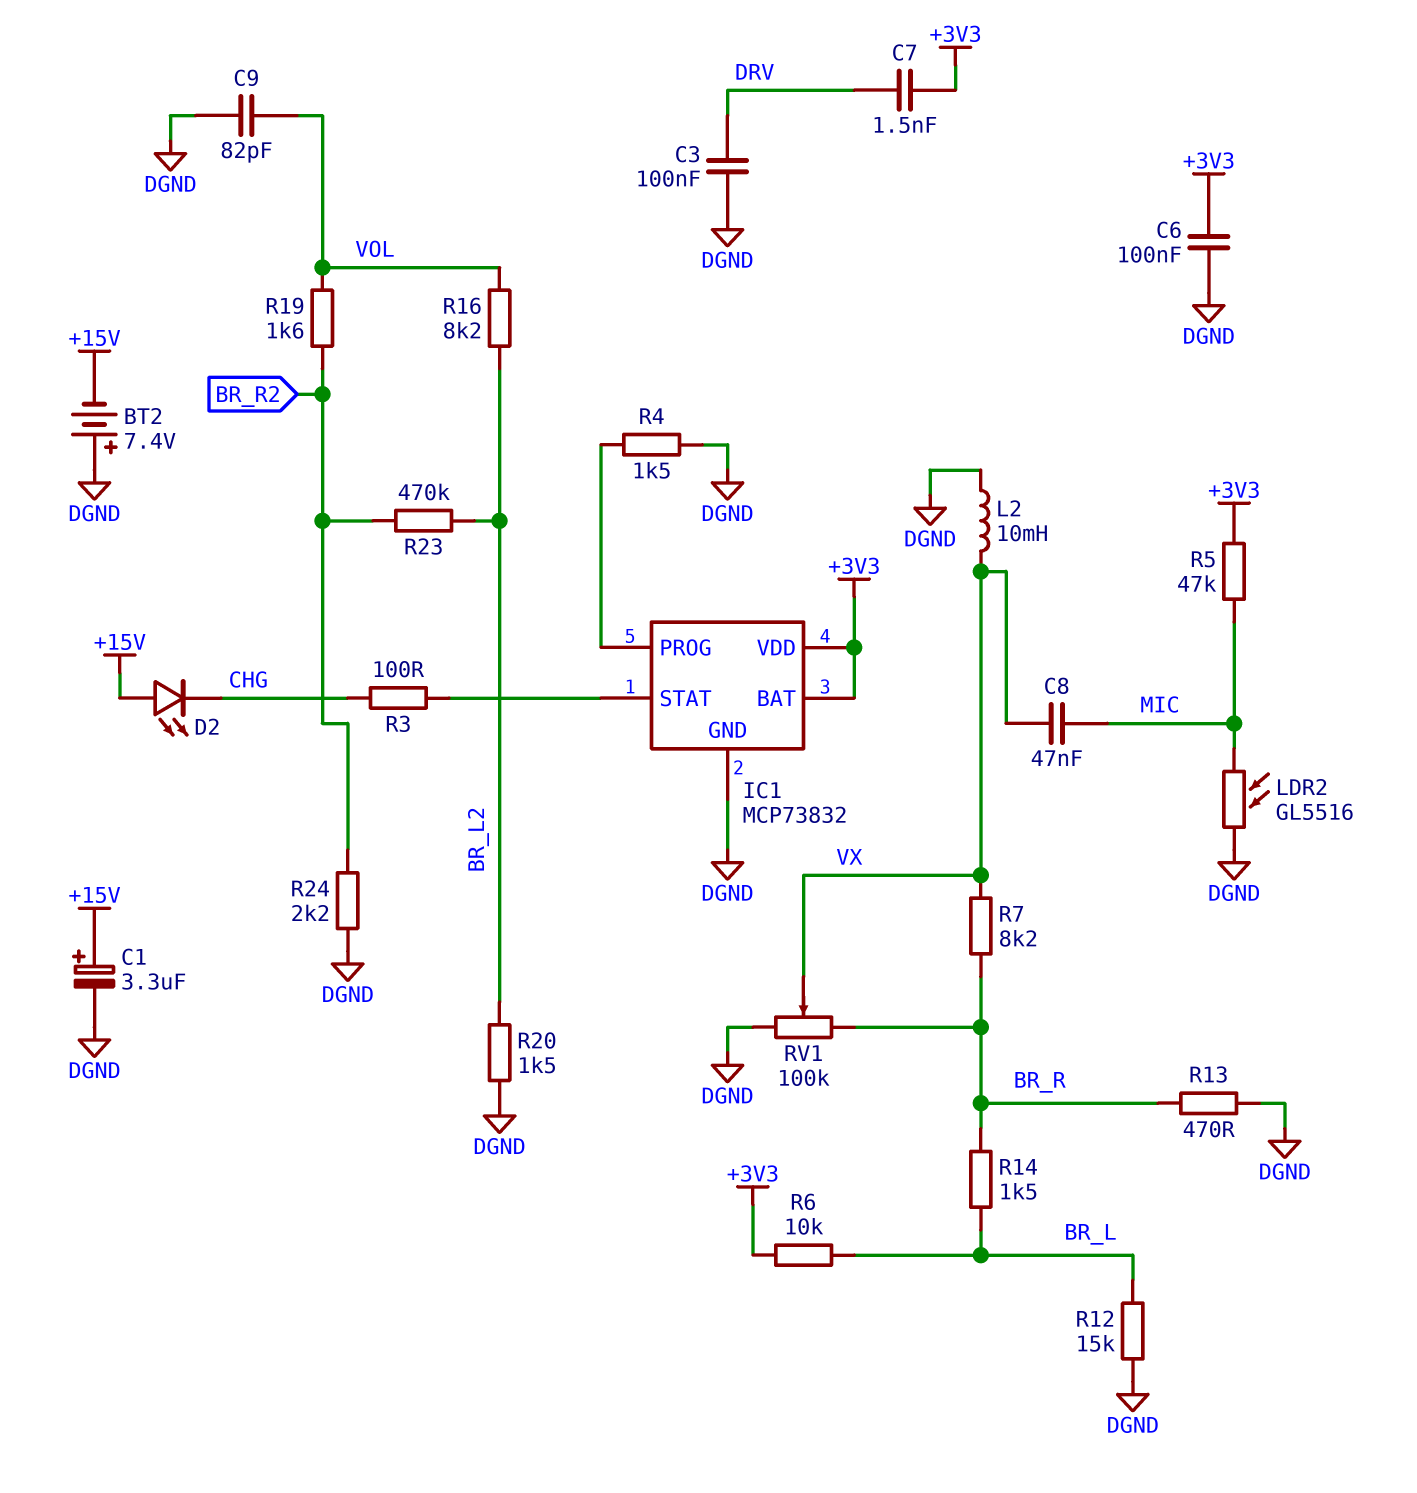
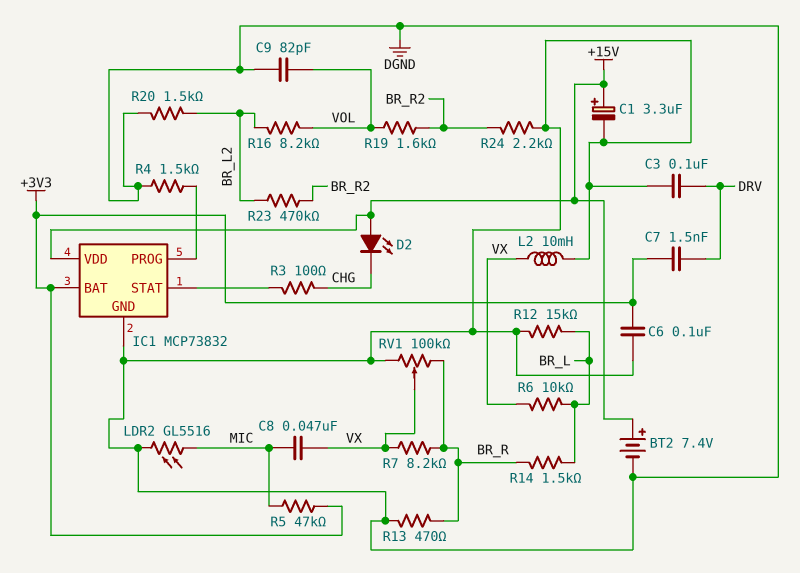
BT2: 7.4V (plus DGND, minus +15V) -> 7.4V (plus +15V, minus DGND)
IC1 pin VDD: +3V3 -> +15V
R6: 10k (+3V3, BR_L) -> 10k (BR_L, VX)

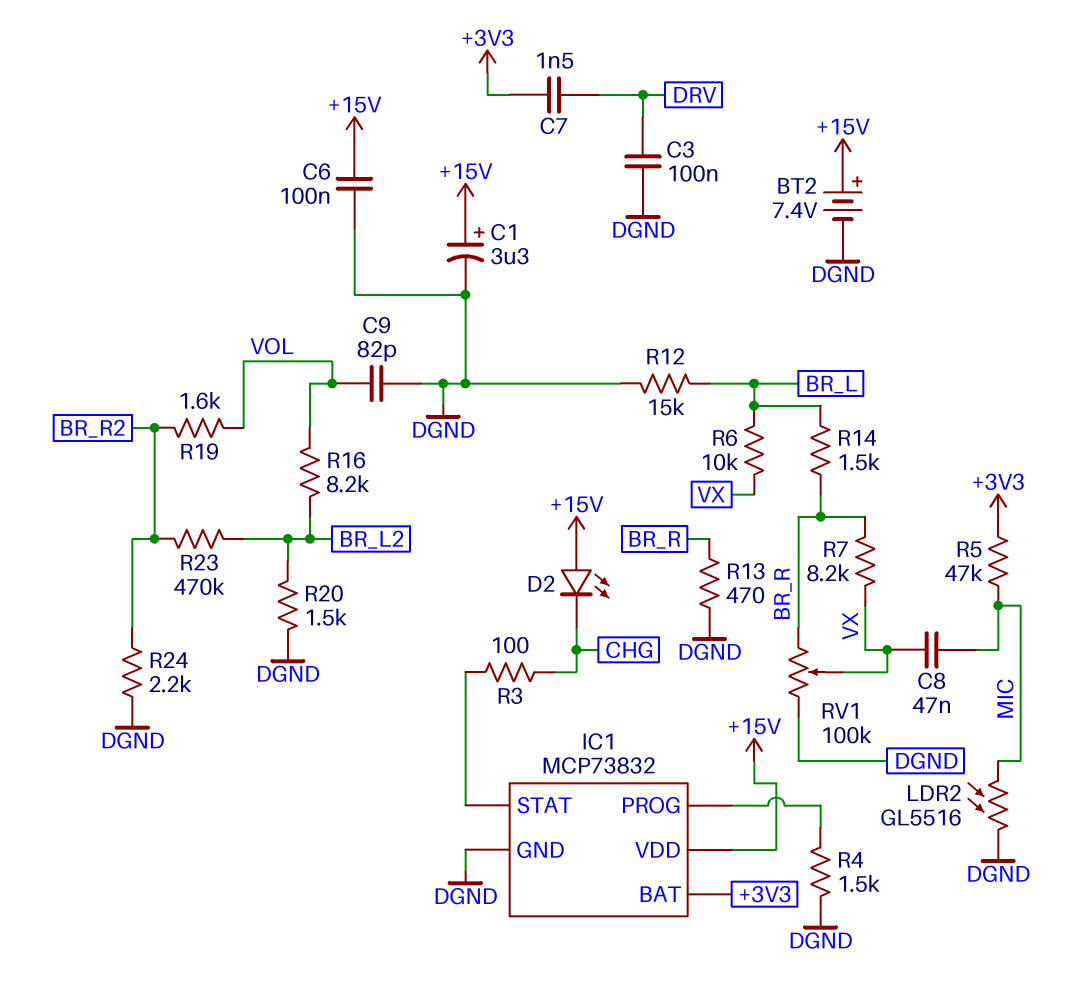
C6: 100nF (+3V3, DGND) -> 100nF (+15V, DGND)
L2: 10mH (DGND, VX) -> none

